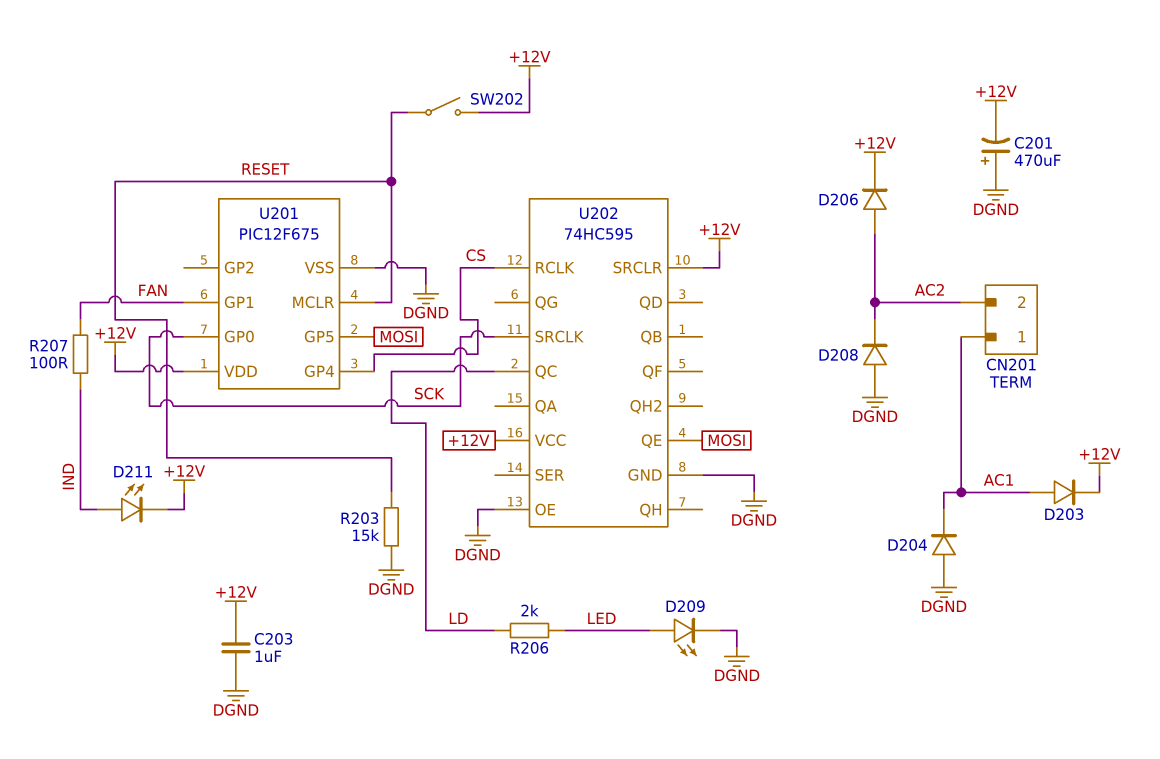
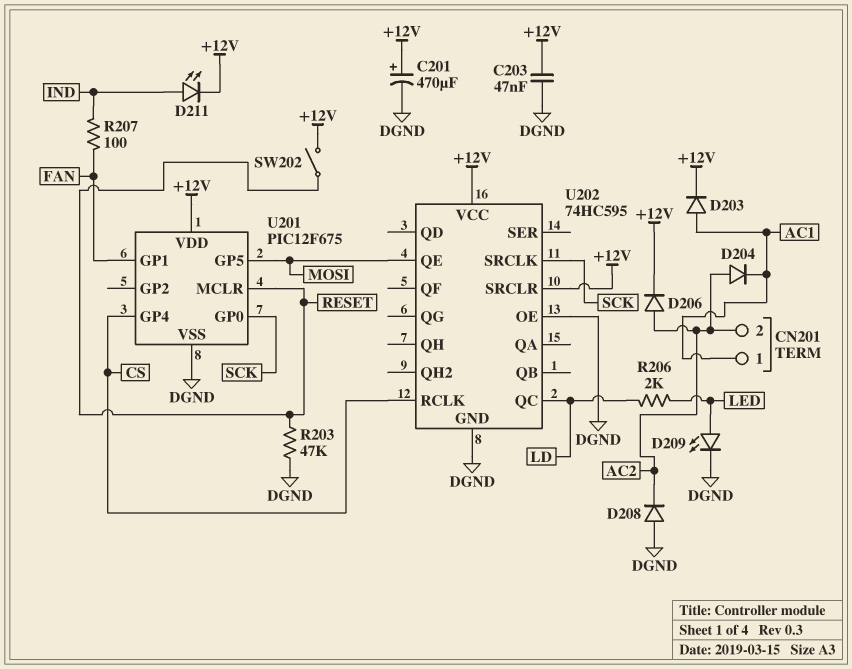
C201: 470uF (plus DGND, minus +12V) -> 470uF (plus +12V, minus DGND)
C203: 1uF (+12V, DGND) -> 47nF (+12V, DGND)
D204: diode (A DGND, K AC1) -> diode (A AC2, K AC1)
R203: 15k (DGND, RESET) -> 47k (DGND, RESET)

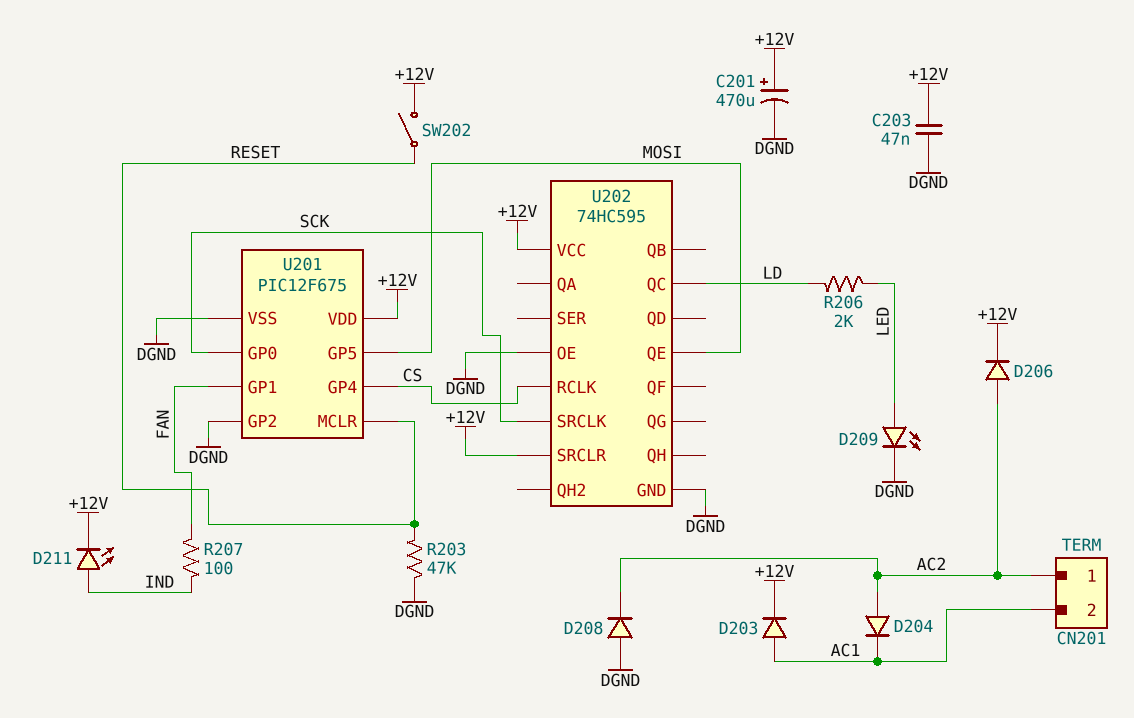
CN201 pin 1: AC1 -> AC2
CN201 pin 2: AC2 -> AC1
U201 pin GP2: none -> DGND

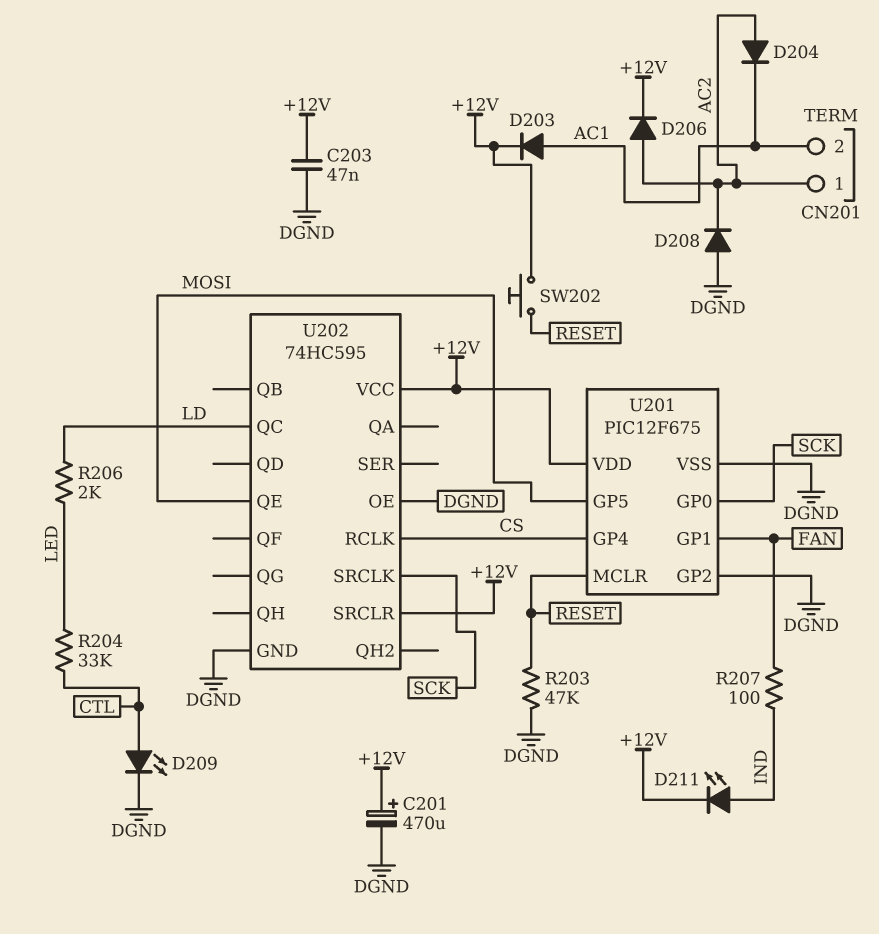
D209: LED (A LED, K DGND) -> LED (A CTL, K DGND)
R204: none -> 33k (CTL, LED)
SW202: switch (+12V, RESET) -> button (+12V, RESET)

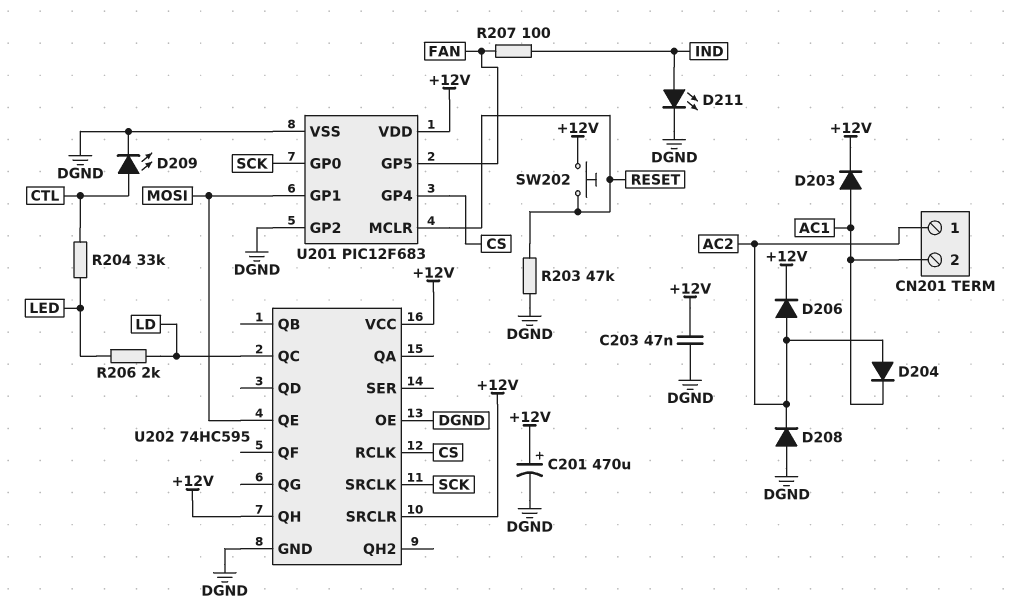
D211: LED (A IND, K +12V) -> LED (A IND, K DGND)
U201: PIC12F675 -> PIC12F683
U201 pin GP1: FAN -> MOSI
U201 pin GP5: MOSI -> FAN
U202 pin QH: none -> +12V

